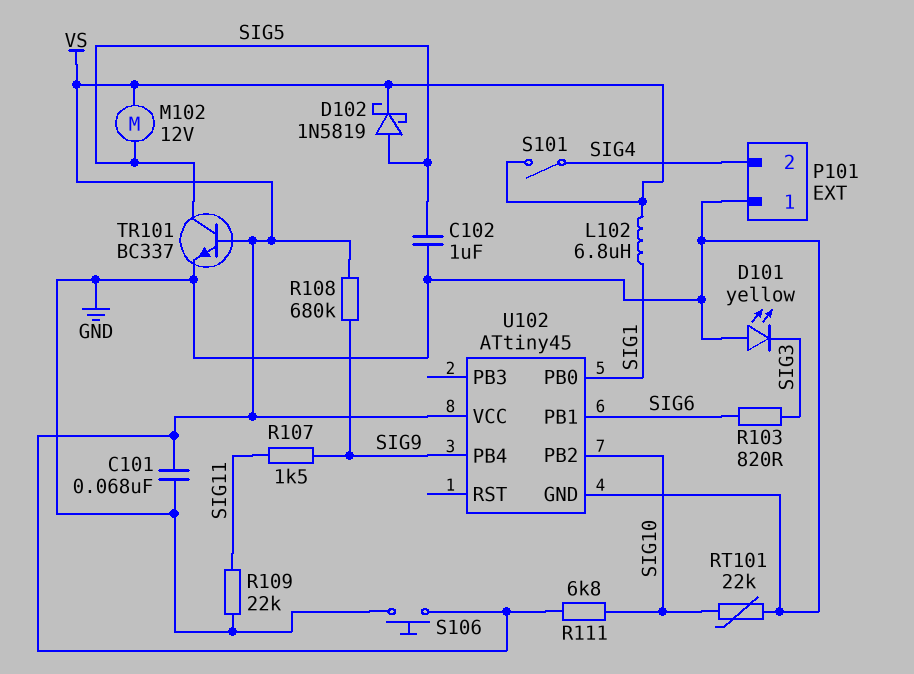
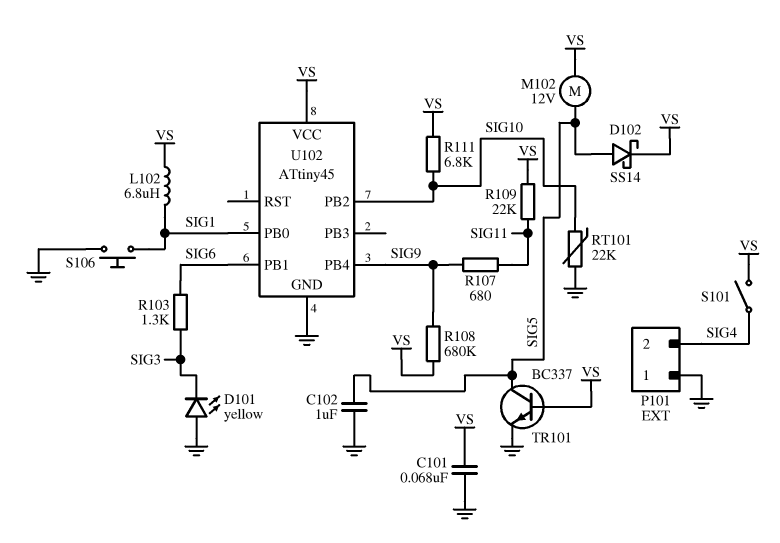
D102: schottky 1N5819 (A SIG5, K VS) -> schottky SS14 (A SIG5, K VS)
R103: 820 (SIG3, SIG6) -> 1.3k (SIG3, SIG6)
R107: 1.5k (SIG9, SIG11) -> 680 (SIG9, SIG11)
R109: 22k (GND, SIG11) -> 22k (SIG11, VS)
S106: button (GND, VS) -> button (GND, SIG1)

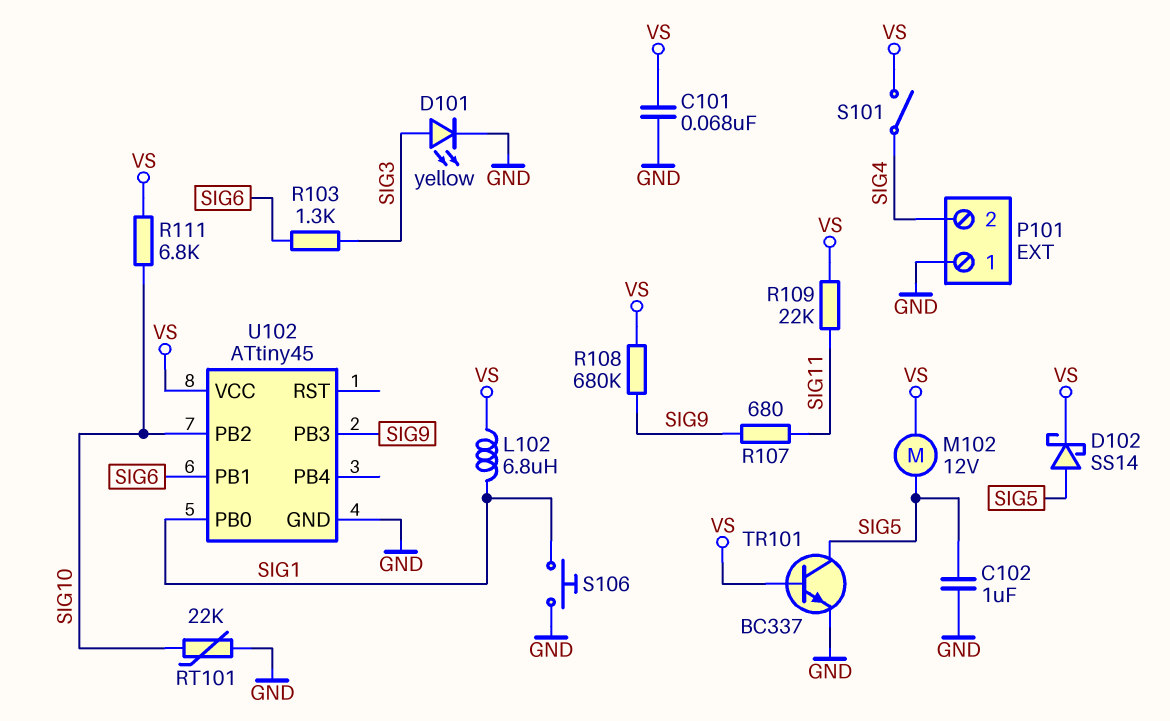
D101: LED yellow (A GND, K SIG3) -> LED yellow (A SIG3, K GND)
U102 pin PB3: none -> SIG9
U102 pin PB4: SIG9 -> none

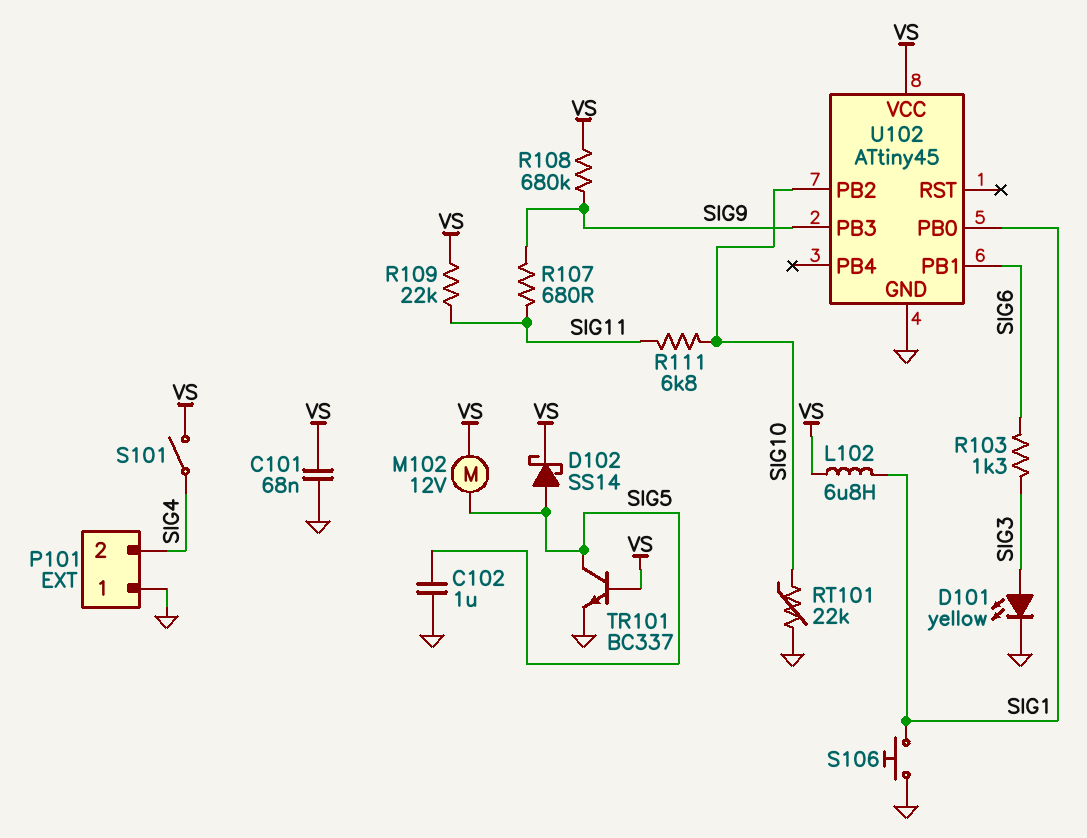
R111: 6.8k (SIG10, VS) -> 6.8k (SIG10, SIG11)

